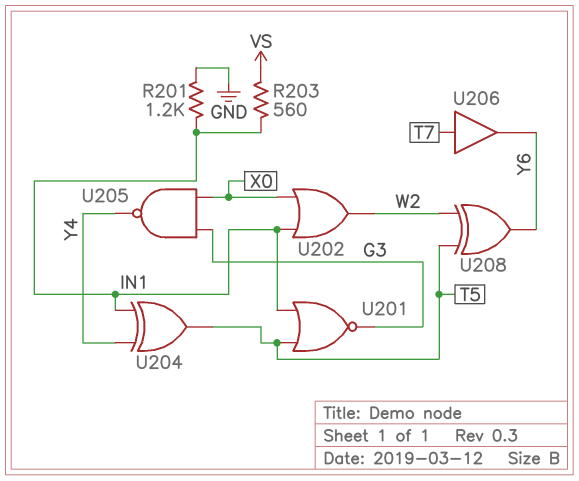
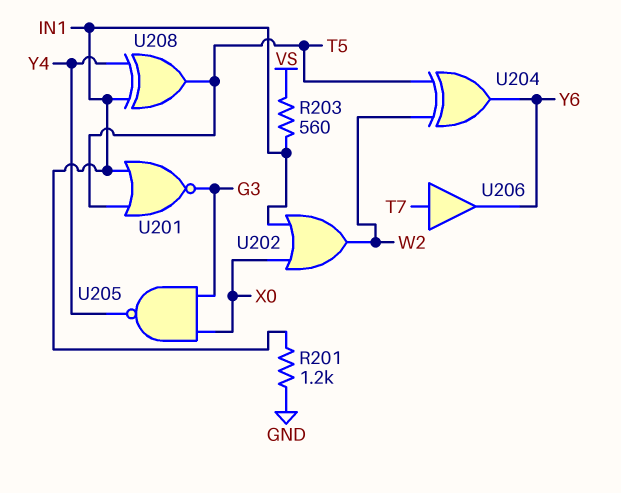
U204: XOR (in IN1, in Y4, out T5) -> XOR (in T5, in W2, out Y6)
U208: XOR (in T5, in W2, out Y6) -> XOR (in IN1, in Y4, out T5)

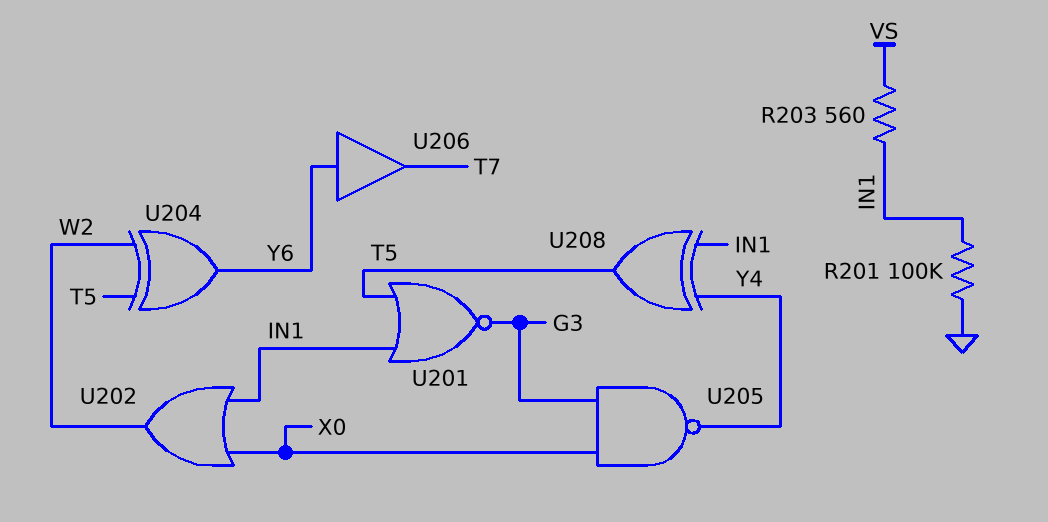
R201: 1.2k (GND, IN1) -> 100k (GND, IN1)
U206: buffer (in T7, out Y6) -> buffer (in Y6, out T7)

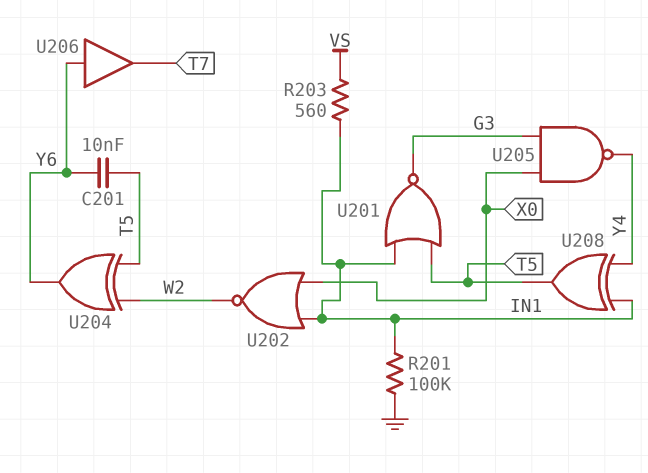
C201: none -> 10nF (T5, Y6)
U202: OR (in IN1, in X0, out W2) -> NOR (in IN1, in X0, out W2)

